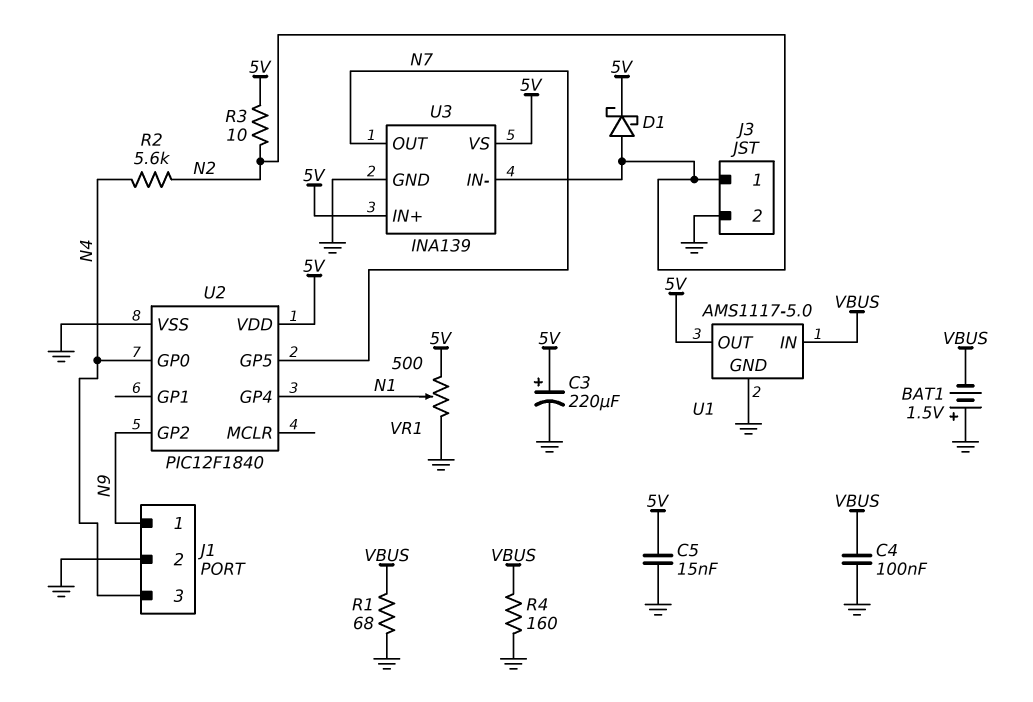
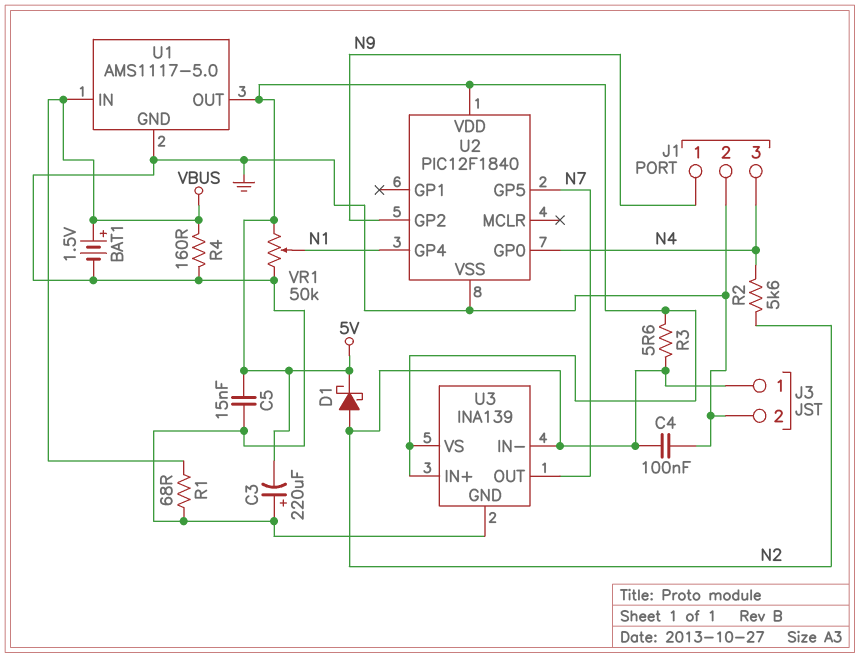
BAT1: 1.5V (plus GND, minus VBUS) -> 1.5V (plus VBUS, minus GND)
C3: 220uF (plus 5V, minus GND) -> 220uF (plus GND, minus 5V)
C4: 100nF (GND, VBUS) -> 100nF (GND, N2)
R3: 10 (5V, N2) -> 5.6 (5V, N2)
VR1: 500 (5V, GND, wiper N1) -> 50k (5V, GND, wiper N1)

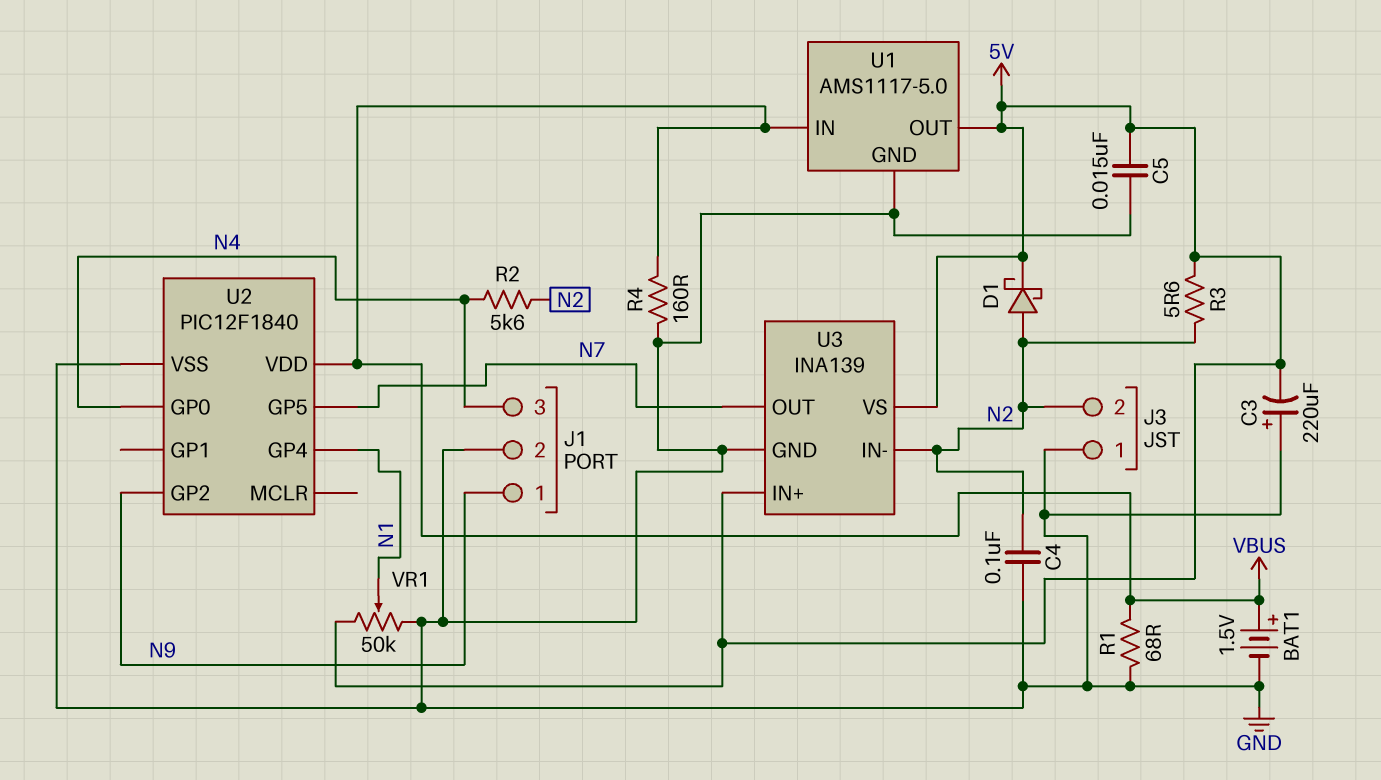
J3 pin 1: N2 -> GND
J3 pin 2: GND -> N2
U2 pin VDD: 5V -> VBUS

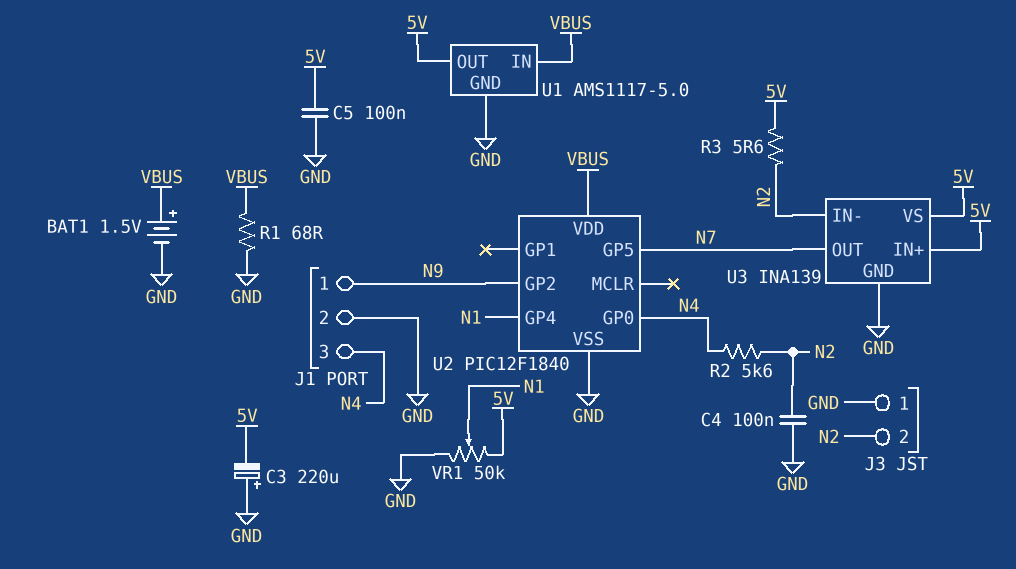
C5: 15nF (5V, GND) -> 100nF (5V, GND)
D1: schottky (A N2, K 5V) -> none
R4: 160 (GND, VBUS) -> none

